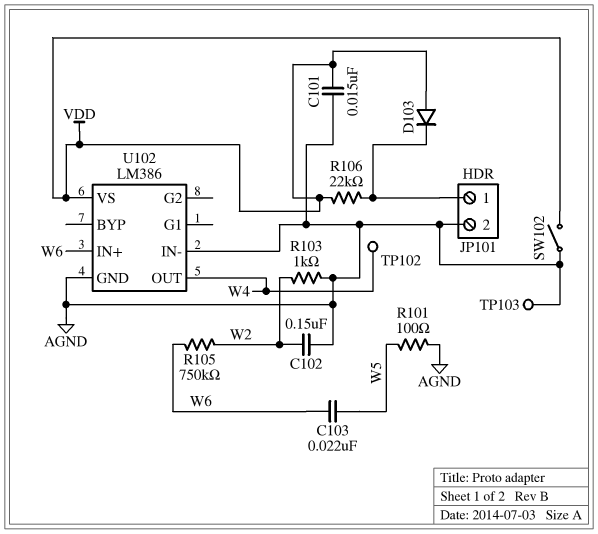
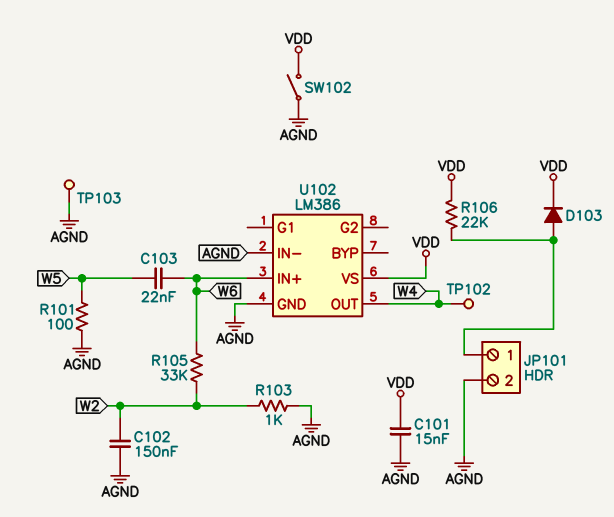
D103: diode (A VDD, K JP101/1) -> diode (A JP101/1, K VDD)
R105: 750k (W2, W6) -> 33k (W2, W6)

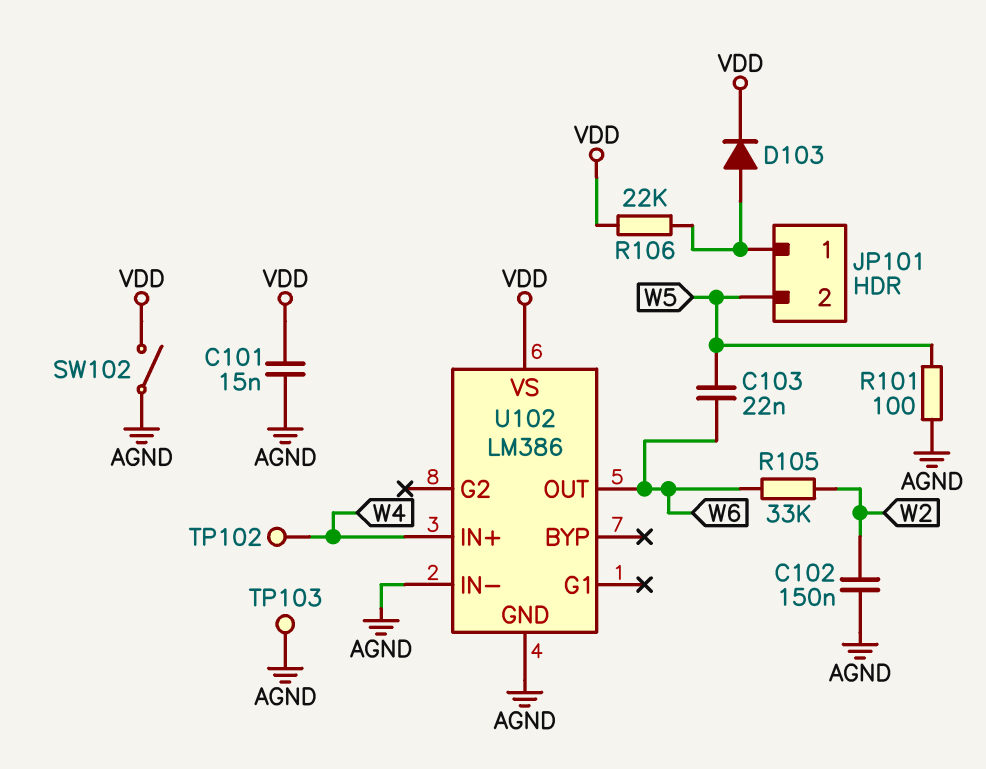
JP101 pin 2: AGND -> W5
R103: 1k (AGND, W2) -> none
U102 pin IN+: W6 -> W4
U102 pin OUT: W4 -> W6

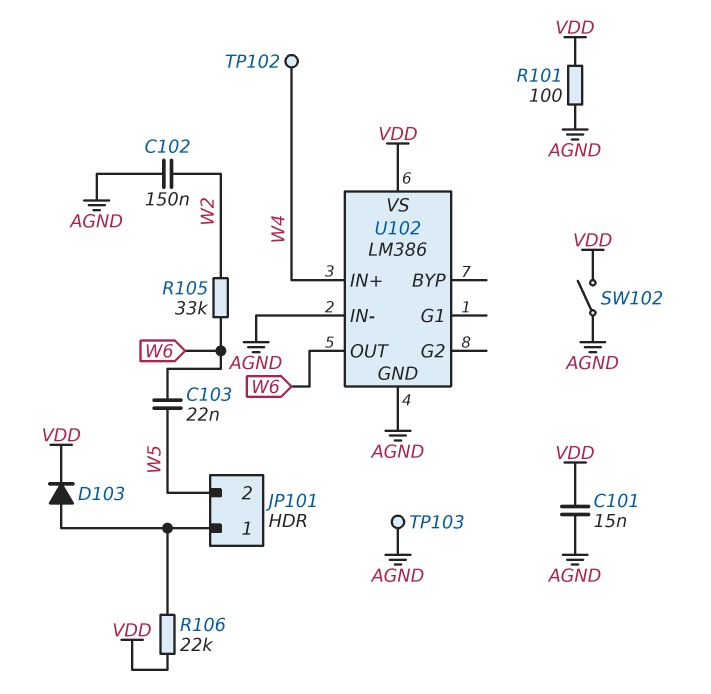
R101: 100 (AGND, W5) -> 100 (AGND, VDD)

